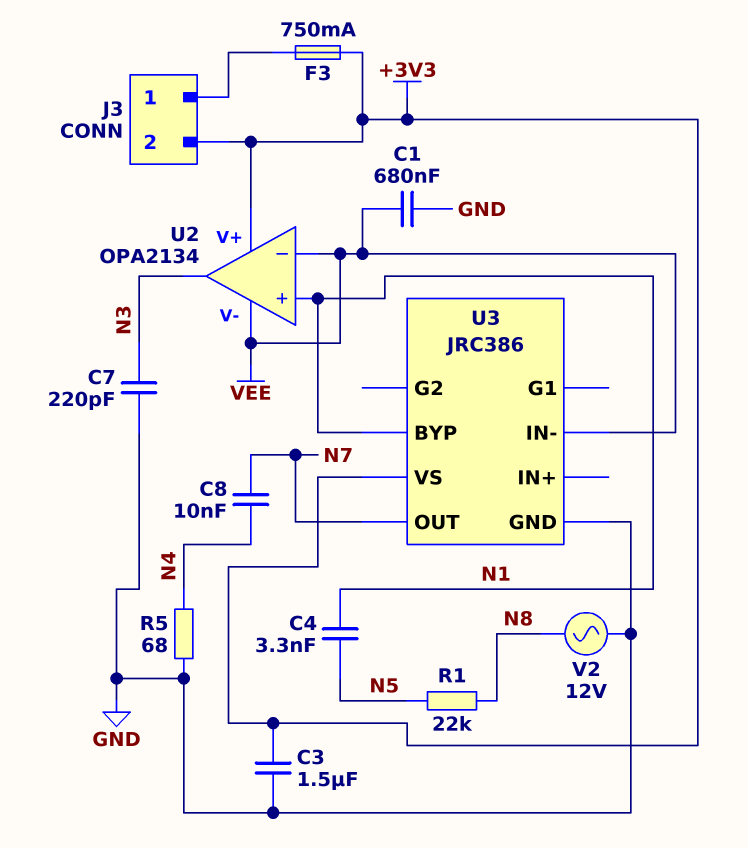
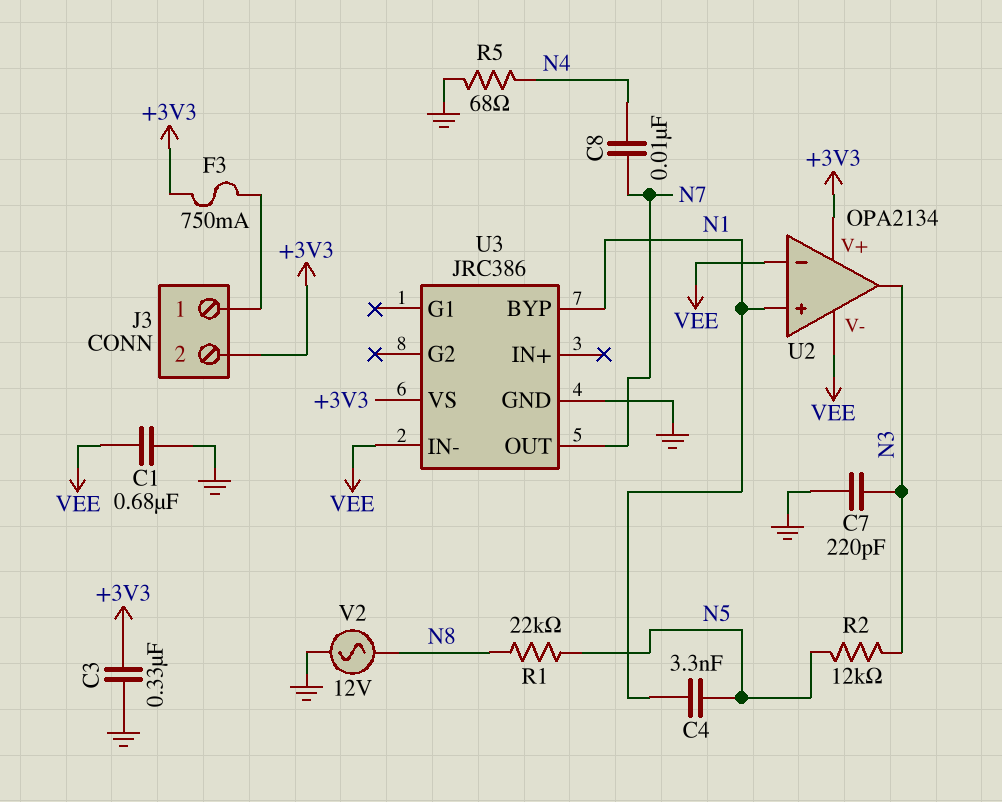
C3: 1.5uF (+3V3, GND) -> 330nF (+3V3, GND)
R2: none -> 12k (N3, N5)

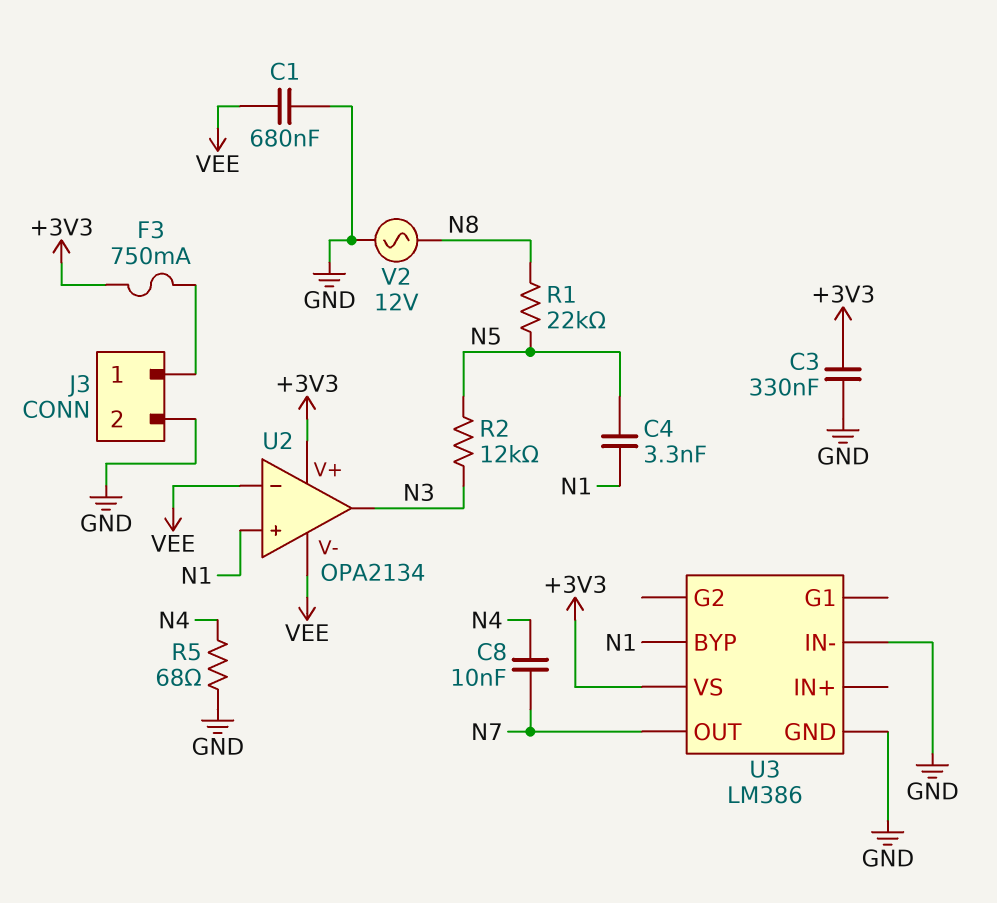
C7: 220pF (GND, N3) -> none
J3 pin 2: +3V3 -> GND
U3: JRC386 -> LM386
U3 pin IN-: VEE -> GND

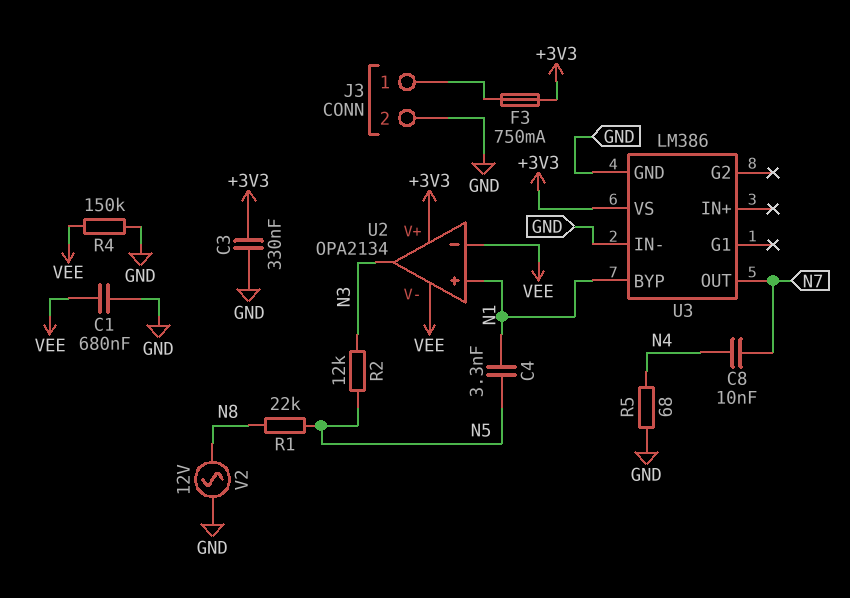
R4: none -> 150k (GND, VEE)

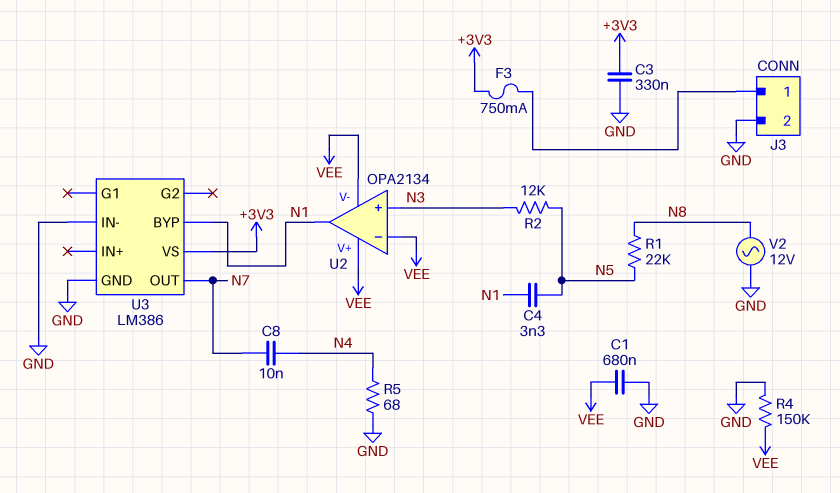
U2 pin V+: +3V3 -> VEE
U2 pin in+: N1 -> N3
U2 pin out: N3 -> N1

